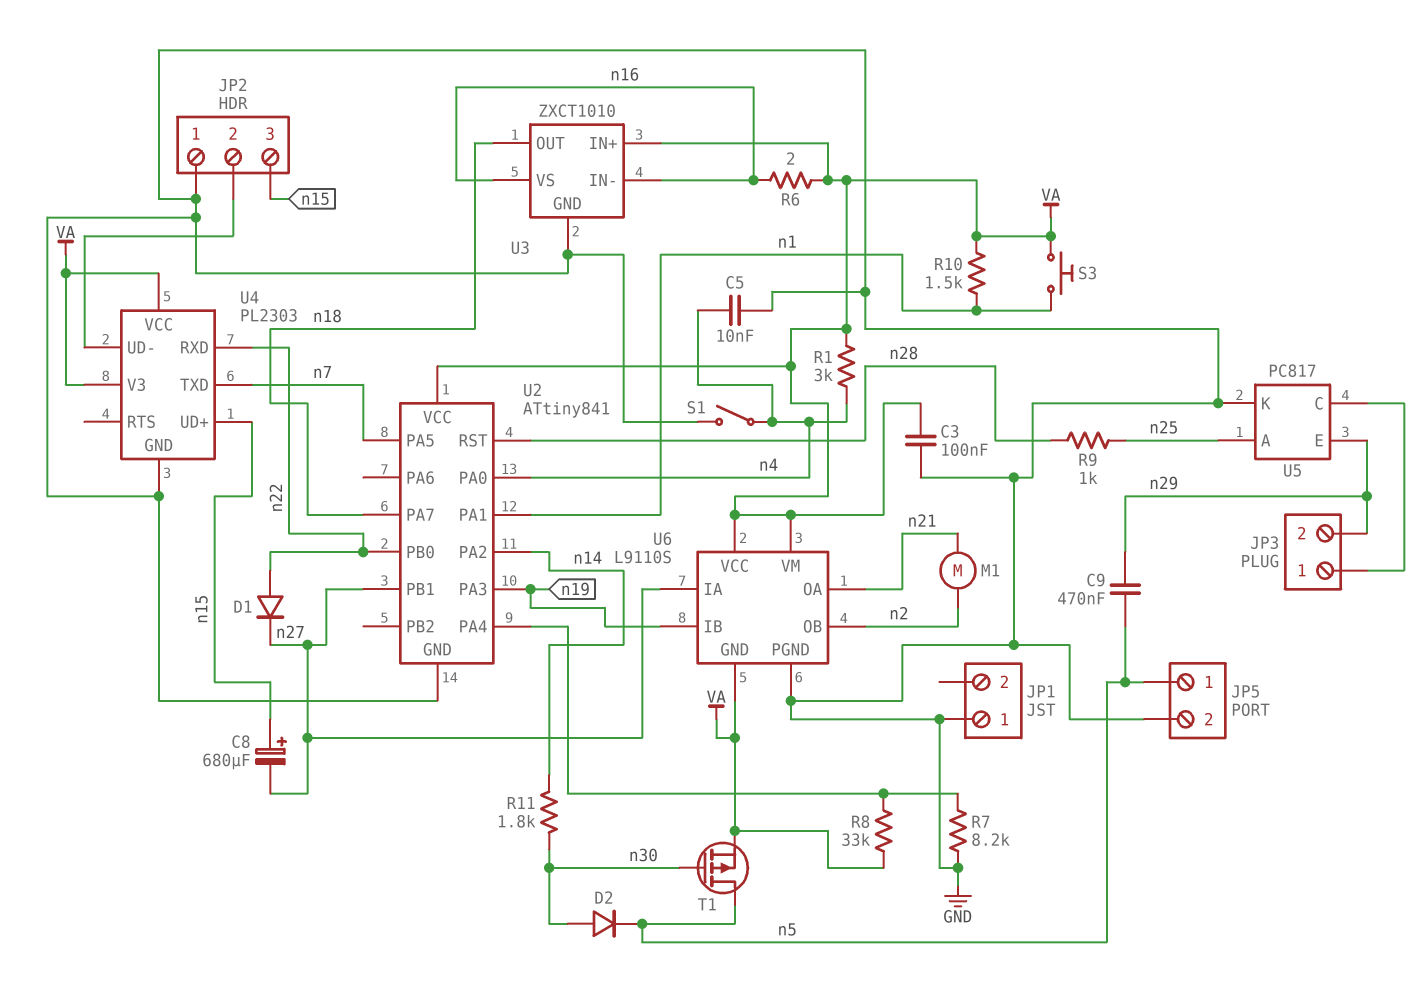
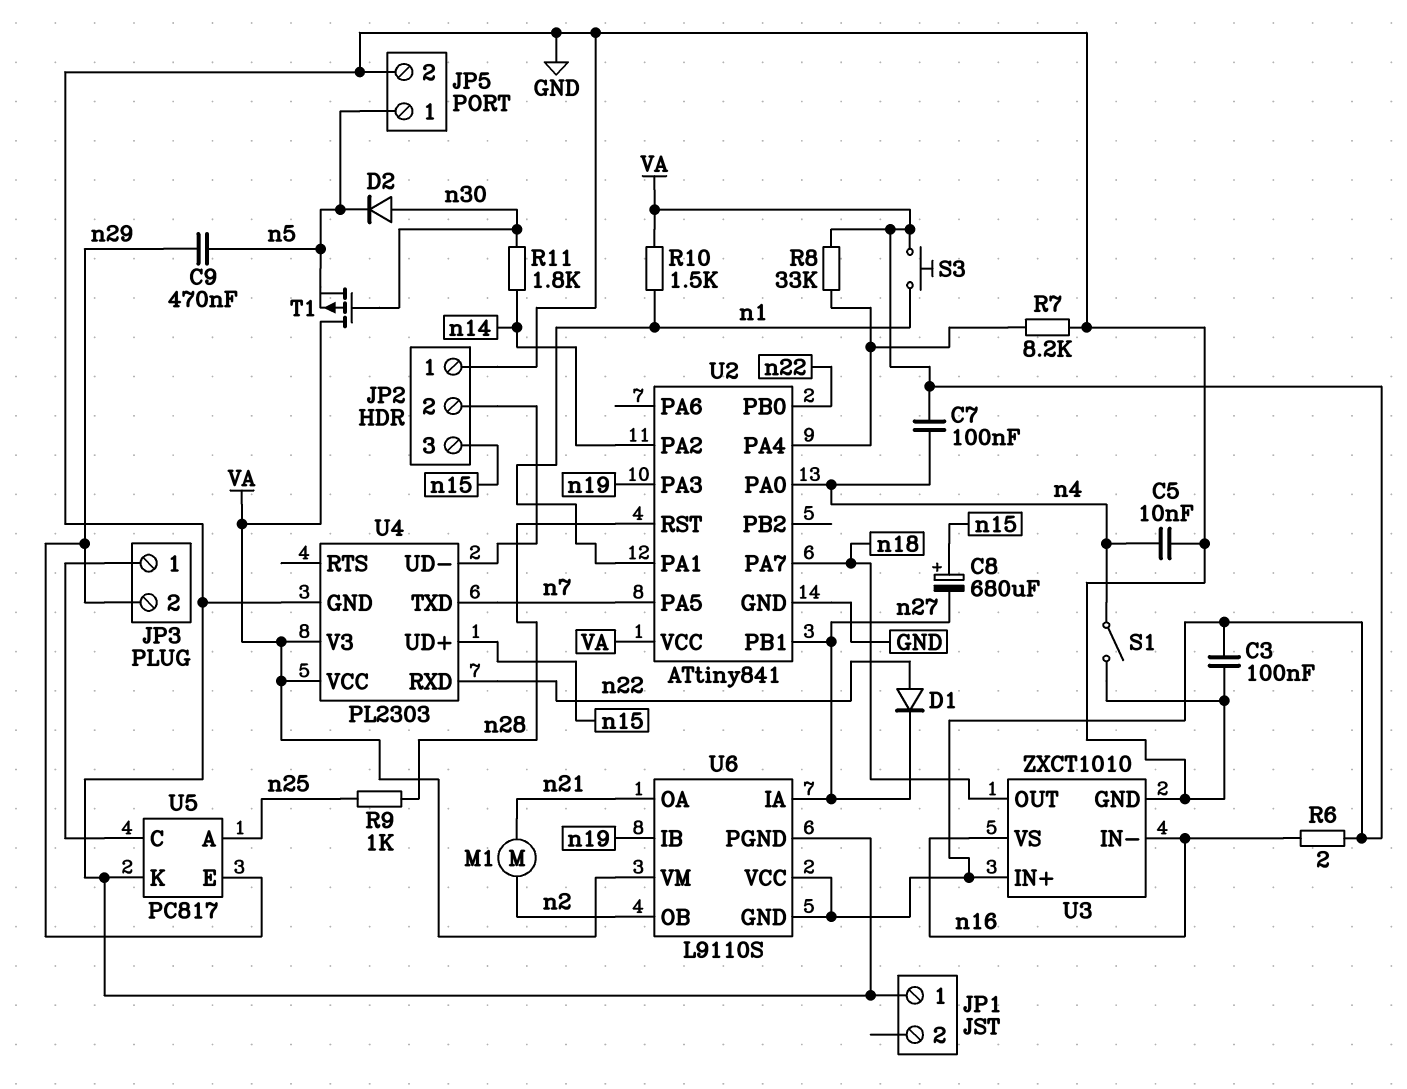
C7: none -> 100nF (VA, n4)
R1: 3k (VA, n4) -> none
T1: PMOS (G n30, D n5, S VA) -> PMOS (G n30, D VA, S n5)

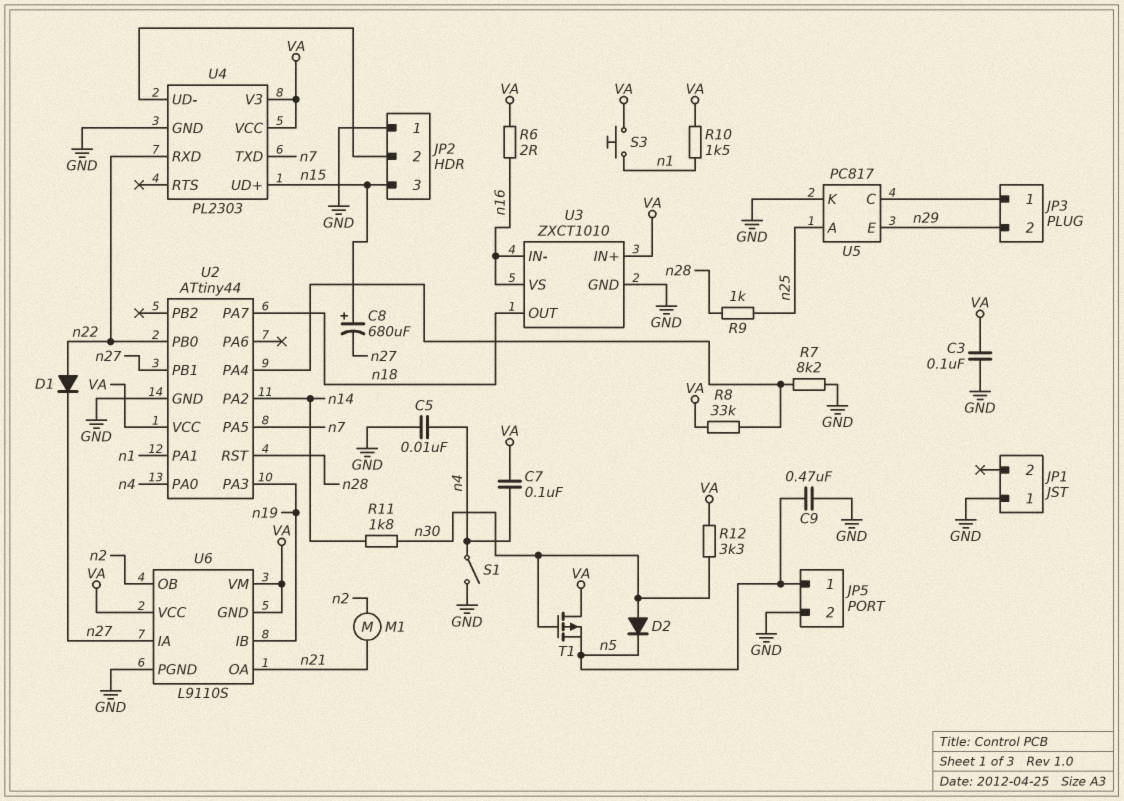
C9: 470nF (n5, n29) -> 470nF (GND, n5)
R12: none -> 3.3k (VA, n30)
U2: ATtiny841 -> ATtiny44

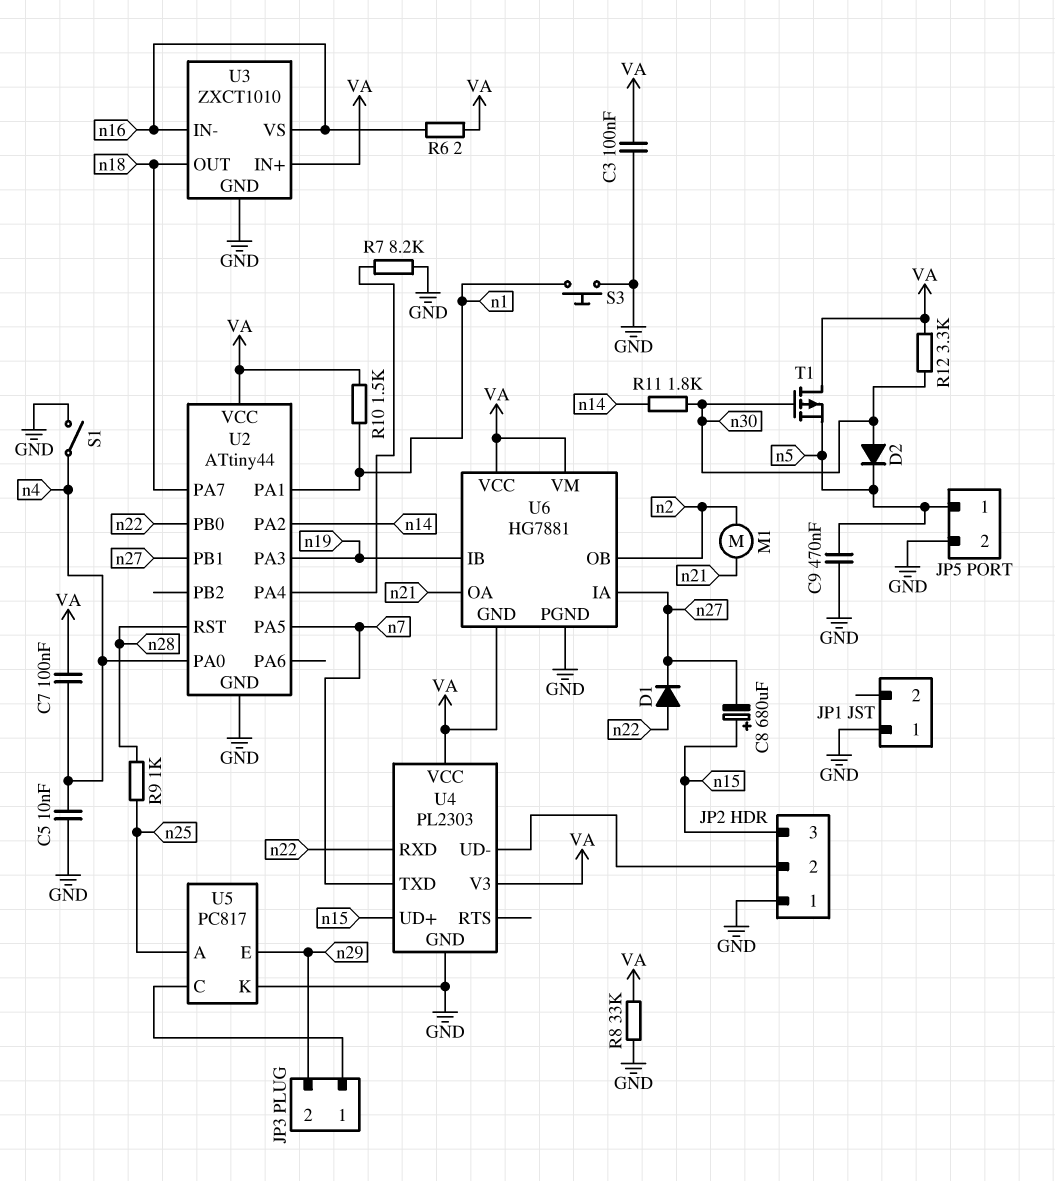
R8: 33k (U2/PA4, VA) -> 33k (GND, VA)
S3: button (VA, n1) -> button (GND, n1)
U6: L9110S -> HG7881

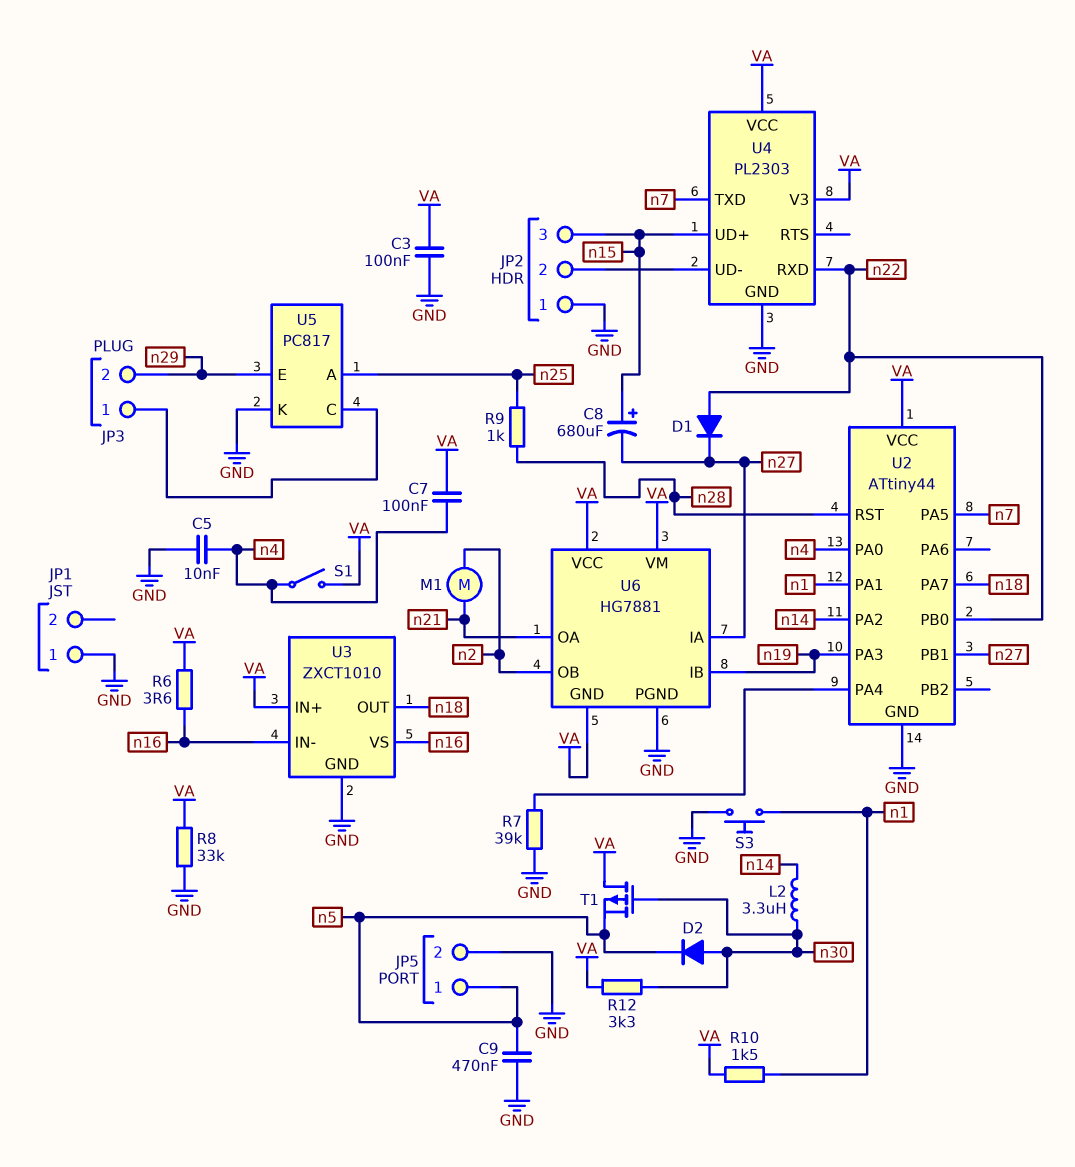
L2: none -> 3.3uH (n14, n30)
R6: 2 (VA, n16) -> 3.6 (VA, n16)
R7: 8.2k (GND, U2/PA4) -> 39k (GND, U2/PA4)
R11: 1.8k (n14, n30) -> none
S1: switch (GND, n4) -> switch (VA, n4)

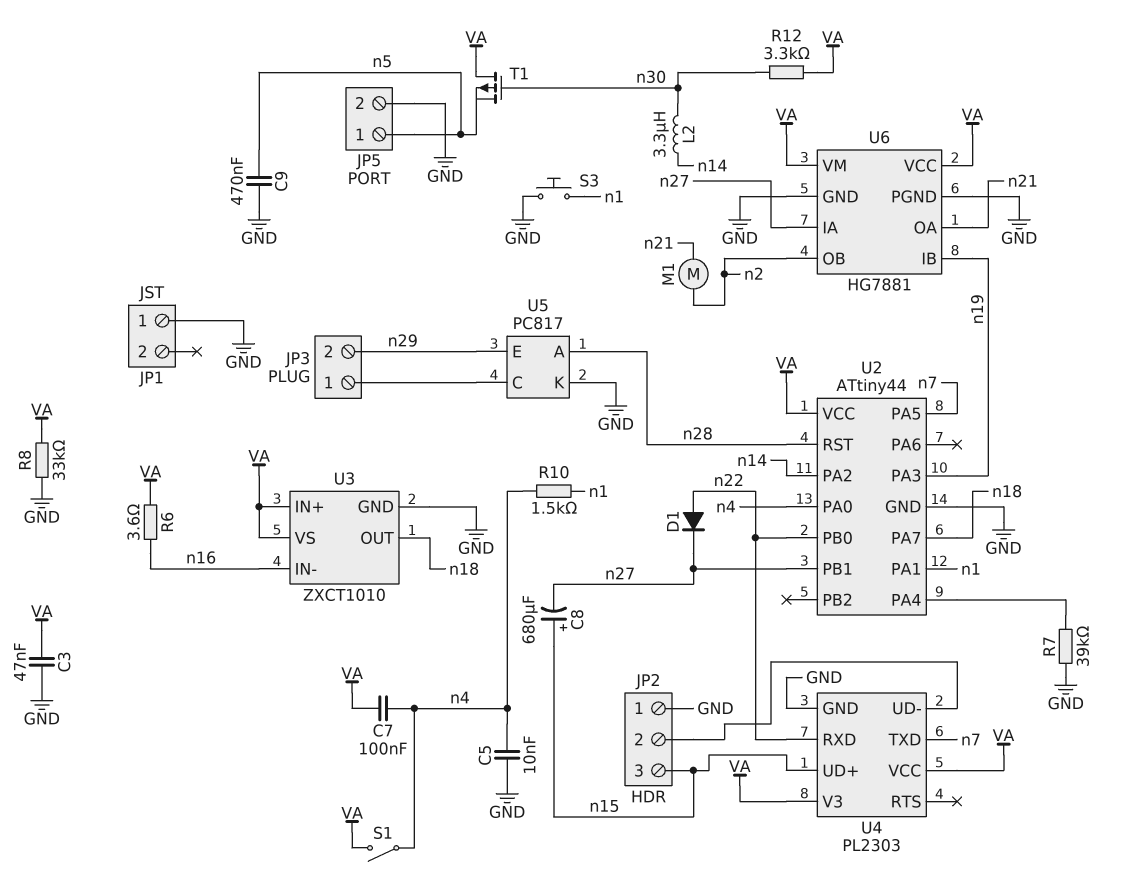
C3: 100nF (GND, VA) -> 47nF (GND, VA)
D2: diode (A n30, K n5) -> none
R9: 1k (n25, n28) -> none
R10: 1.5k (VA, n1) -> 1.5k (n1, n4)
U3 pin VS: n16 -> VA
U5 pin A: n25 -> n28
U6 pin GND: VA -> GND

